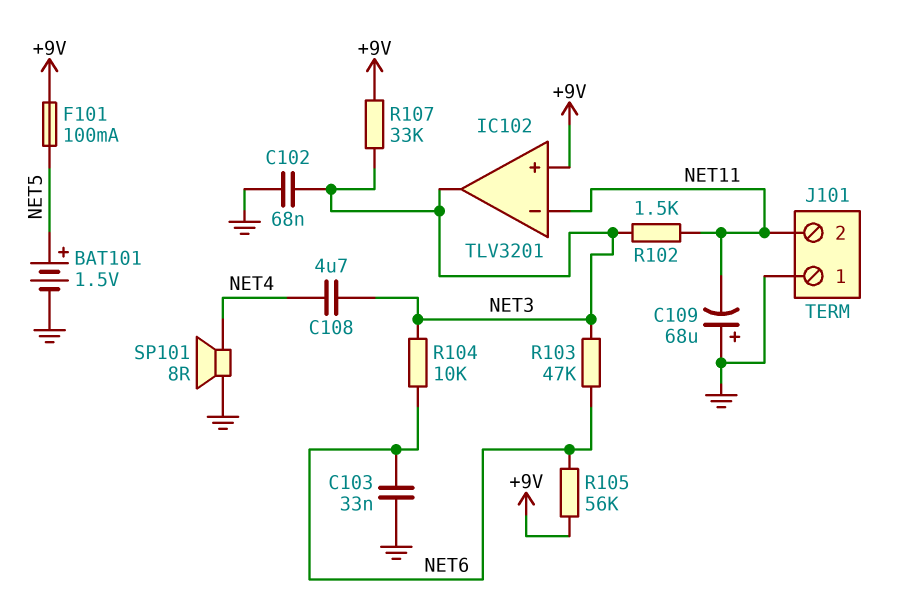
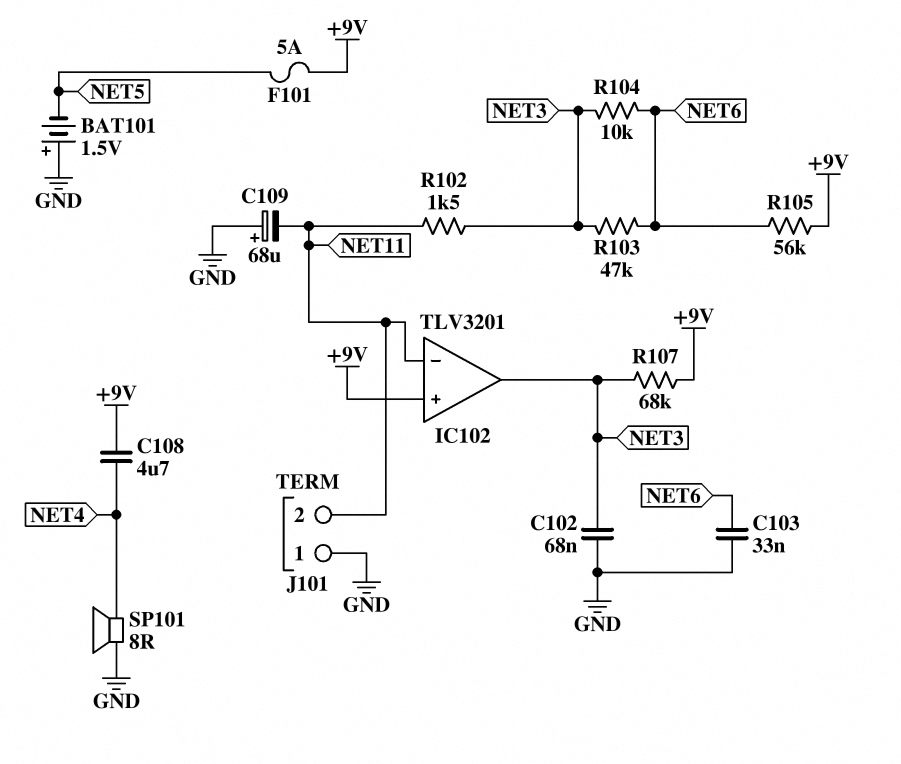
BAT101: 1.5V (plus NET5, minus GND) -> 1.5V (plus GND, minus NET5)
C108: 4.7uF (NET3, NET4) -> 4.7uF (+9V, NET4)
F101: 100mA (+9V, NET5) -> 5A (+9V, NET5)
R107: 33k (+9V, NET3) -> 68k (+9V, NET3)

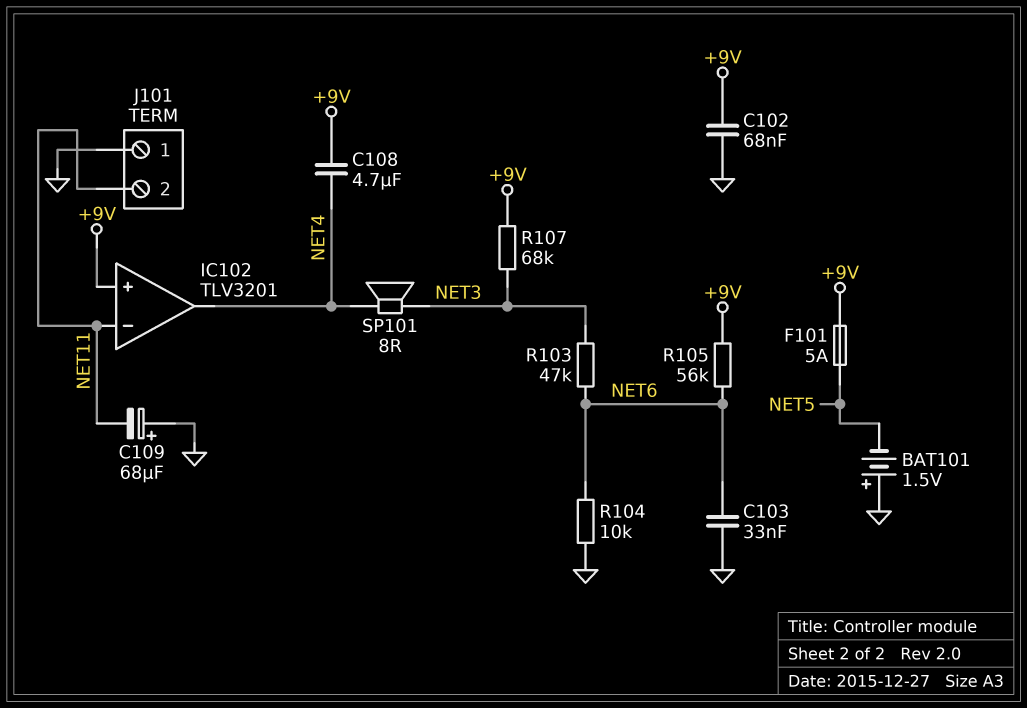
C102: 68nF (GND, NET3) -> 68nF (+9V, GND)
IC102 pin out: NET3 -> NET4
R102: 1.5k (NET3, NET11) -> none
R104: 10k (NET3, NET6) -> 10k (GND, NET6)
SP101: speaker 8R (GND, NET4) -> speaker 8R (NET3, NET4)

